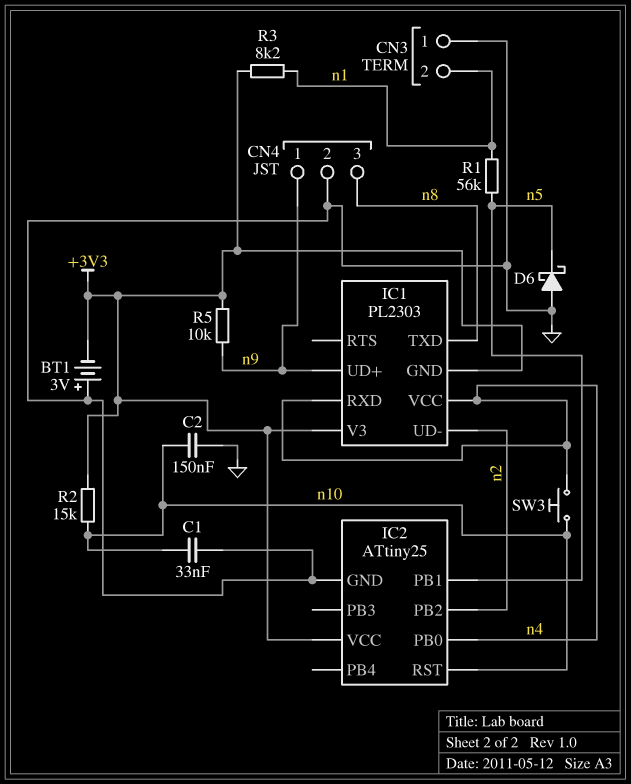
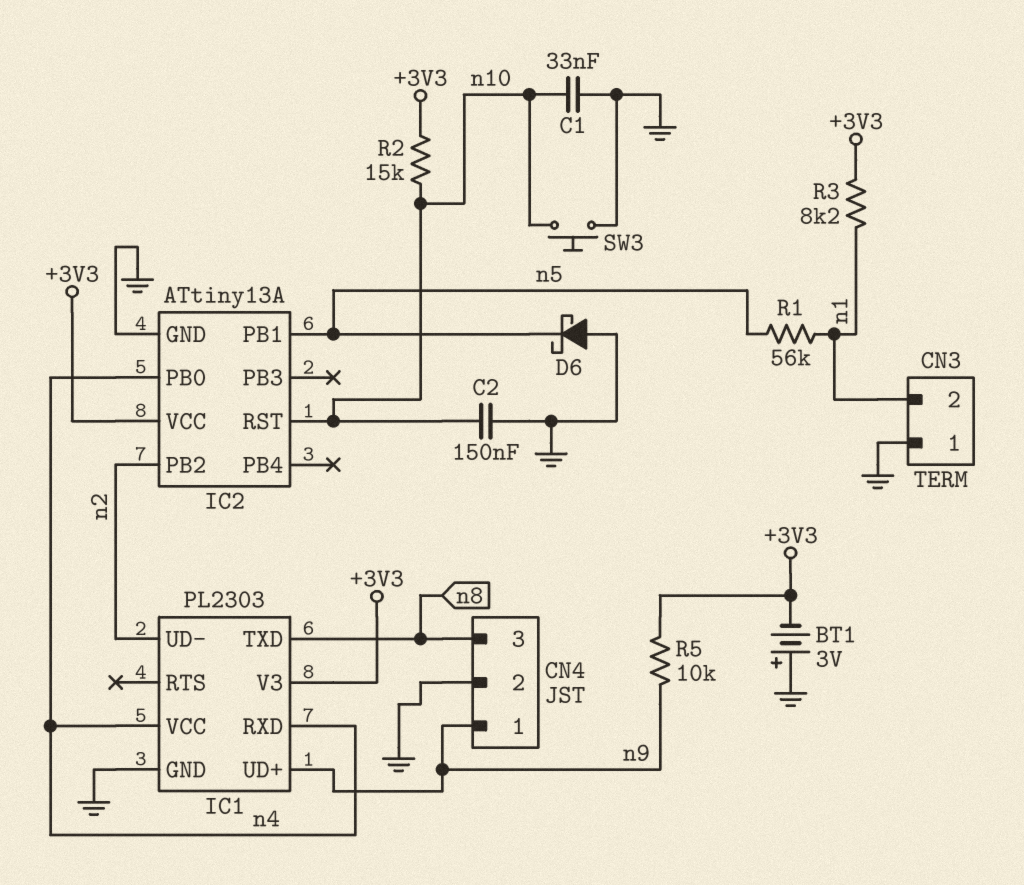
IC1 pin GND: +3V3 -> GND
IC2: ATtiny25 -> ATtiny13A
SW3: button (n4, n10) -> button (GND, n10)

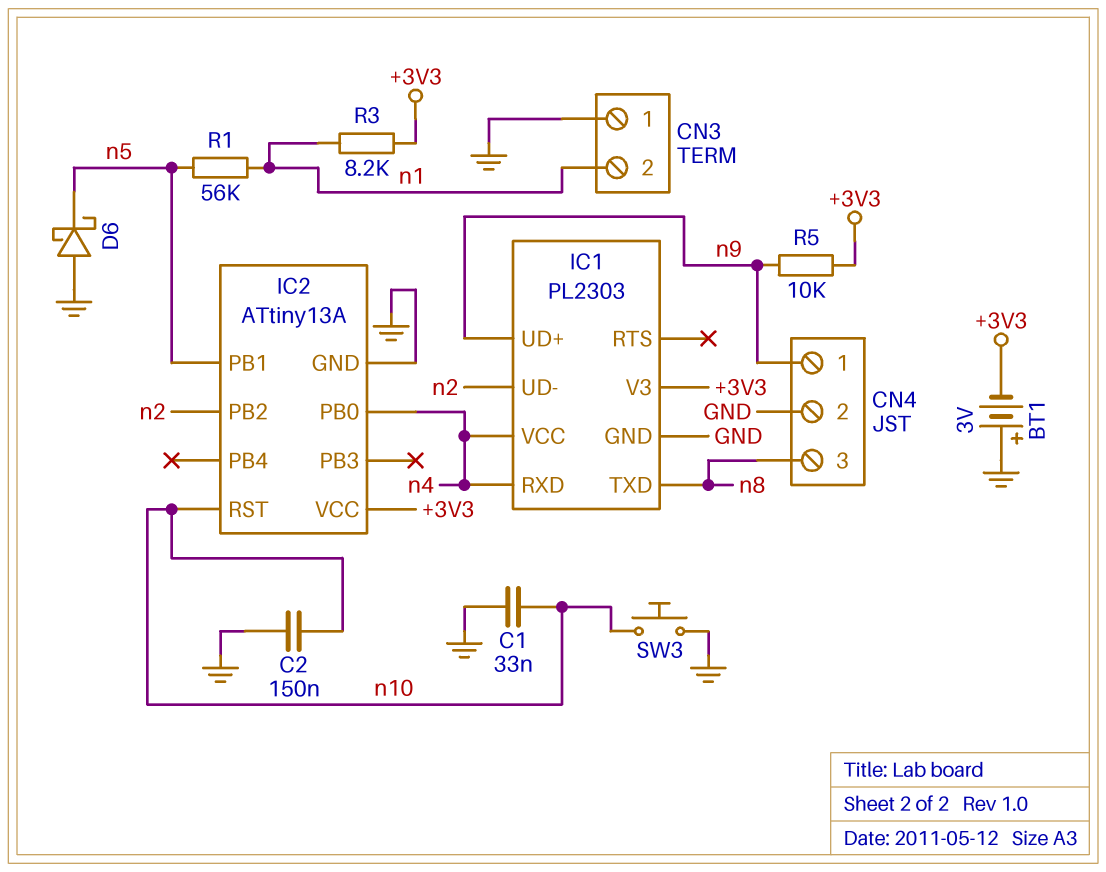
R2: 15k (+3V3, n10) -> none

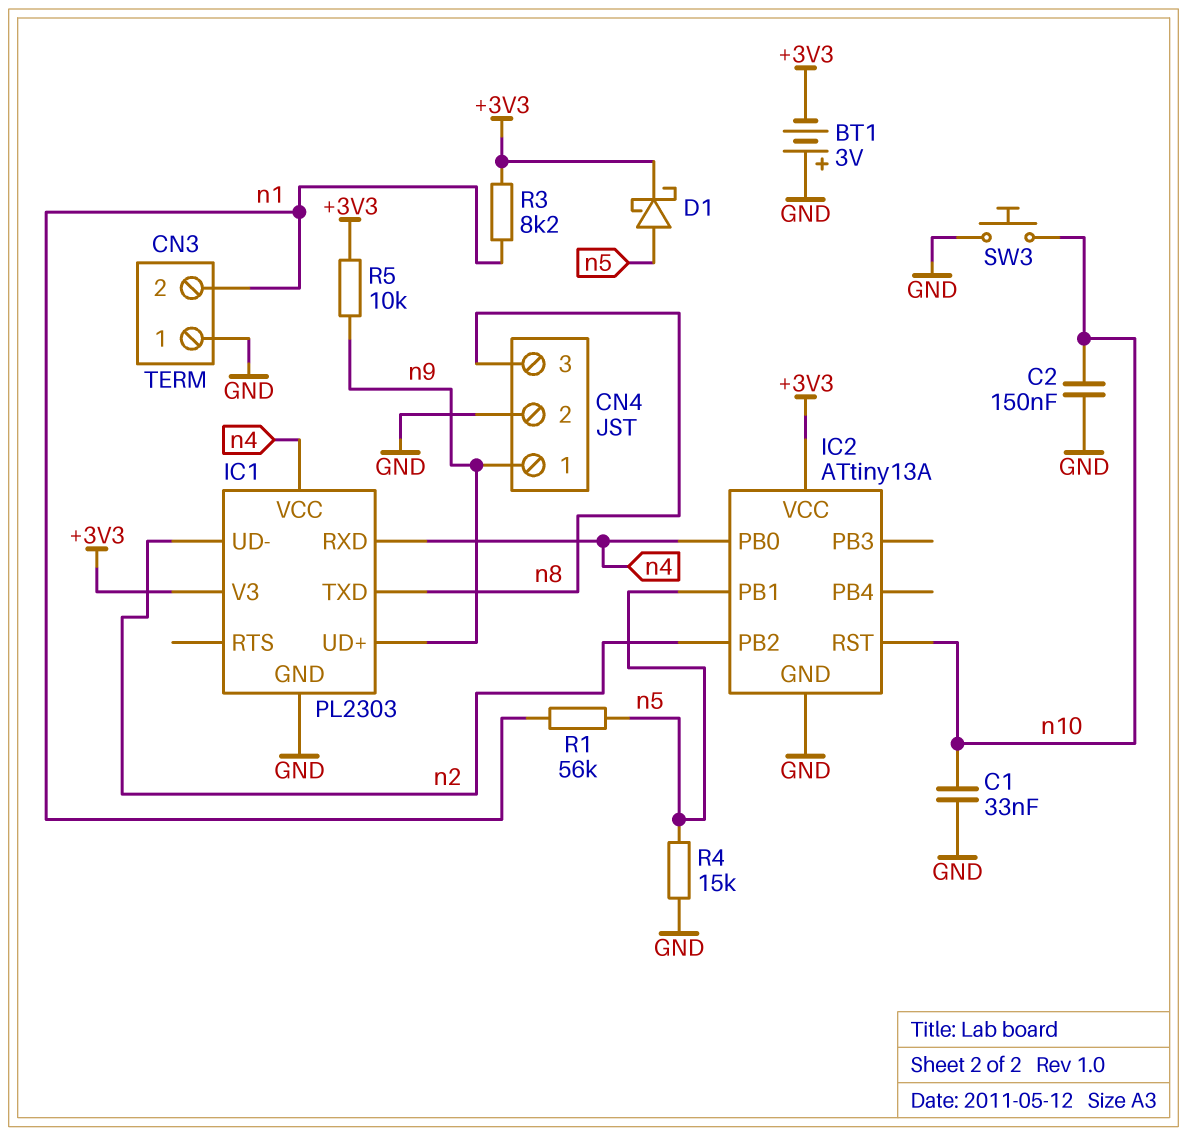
D1: none -> schottky (A n5, K +3V3)
D6: schottky (A GND, K n5) -> none
R4: none -> 15k (GND, n5)

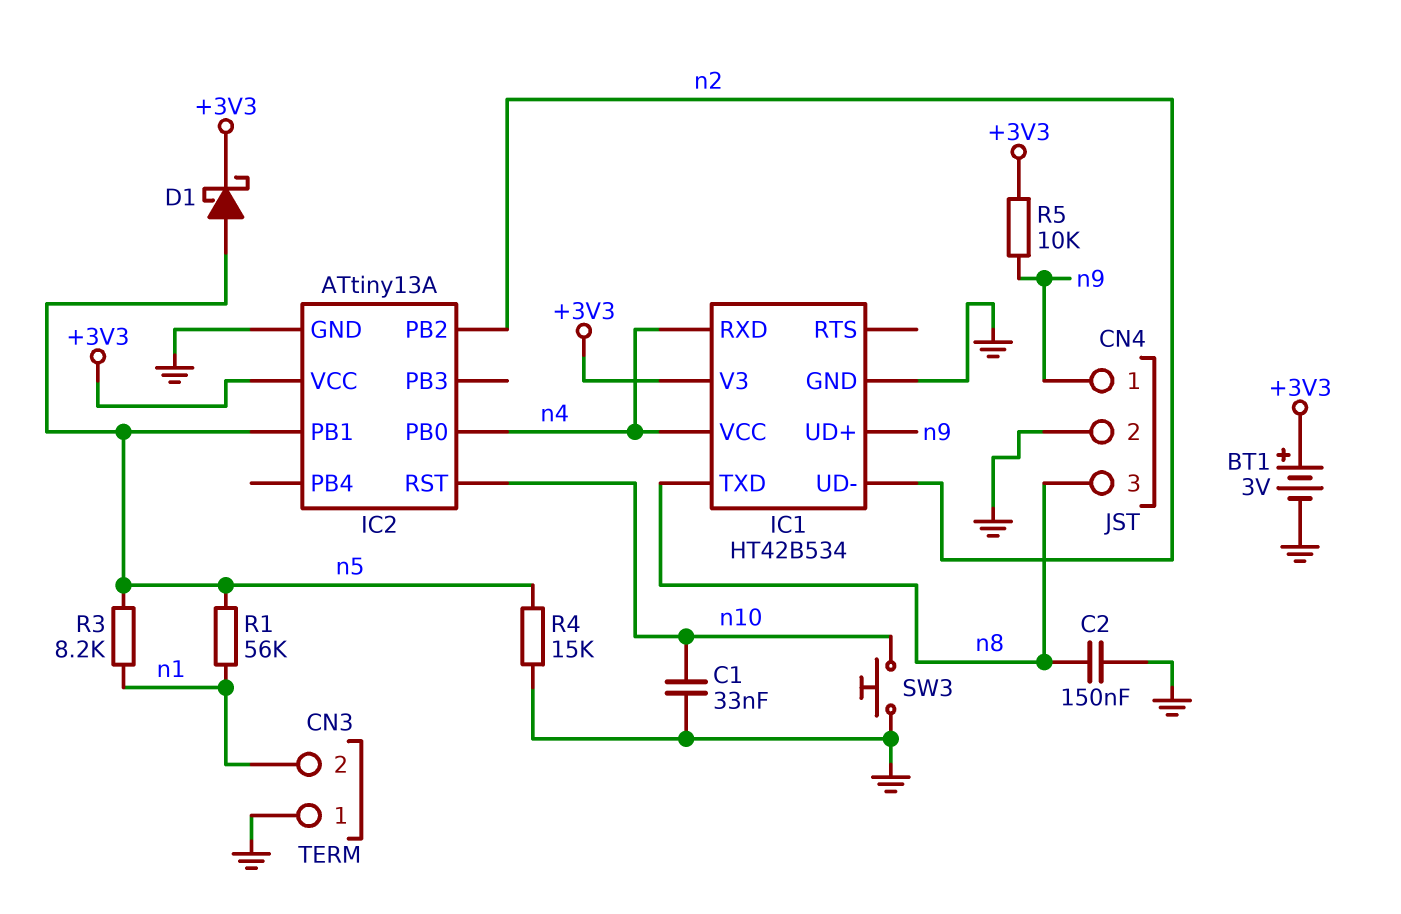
BT1: 3V (plus GND, minus +3V3) -> 3V (plus +3V3, minus GND)
C2: 150nF (GND, n10) -> 150nF (GND, n8)
IC1: PL2303 -> HT42B534
R3: 8.2k (+3V3, n1) -> 8.2k (n1, n5)

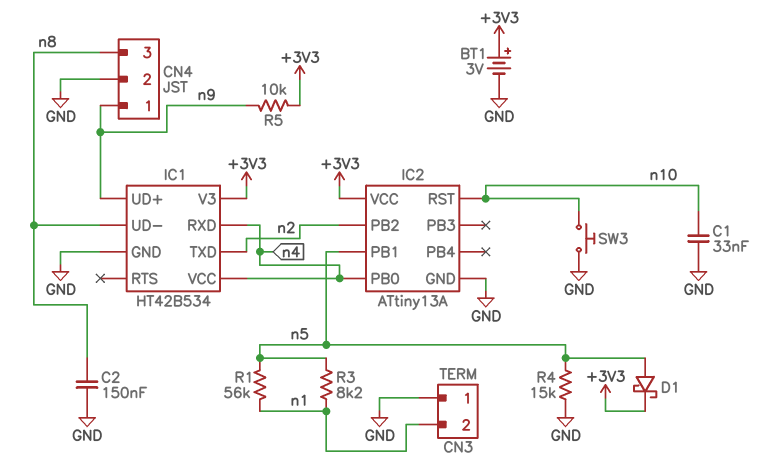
IC1 pin TXD: n8 -> n2
IC1 pin UD-: n2 -> n8

